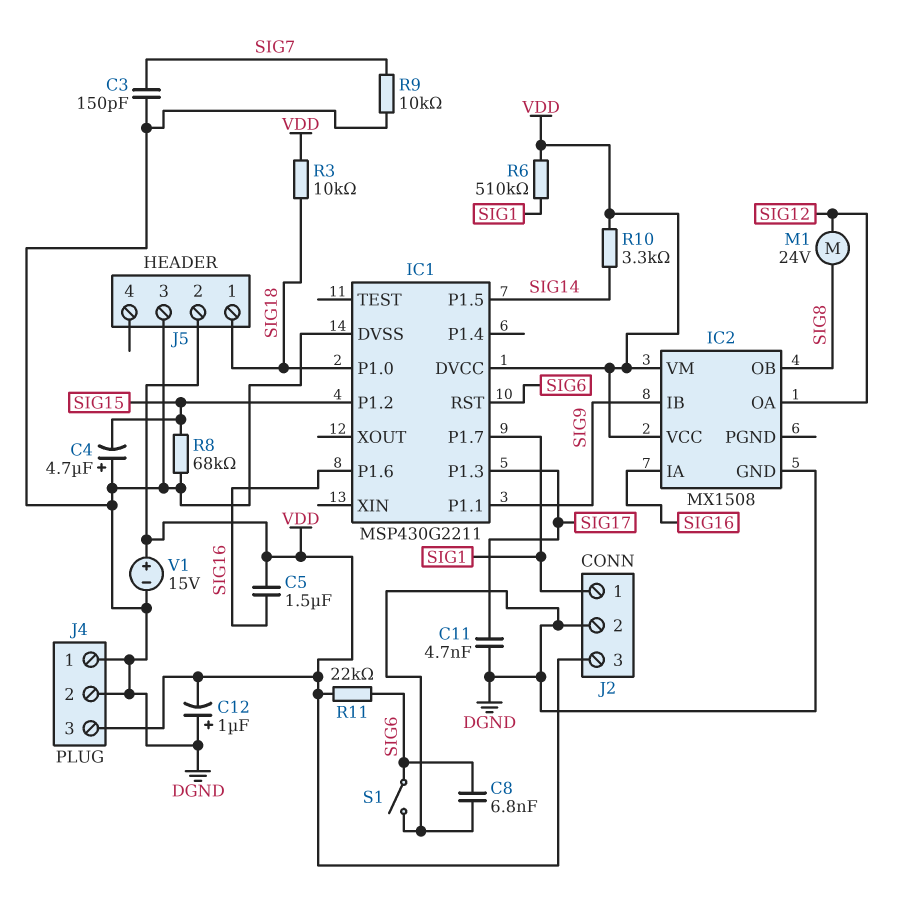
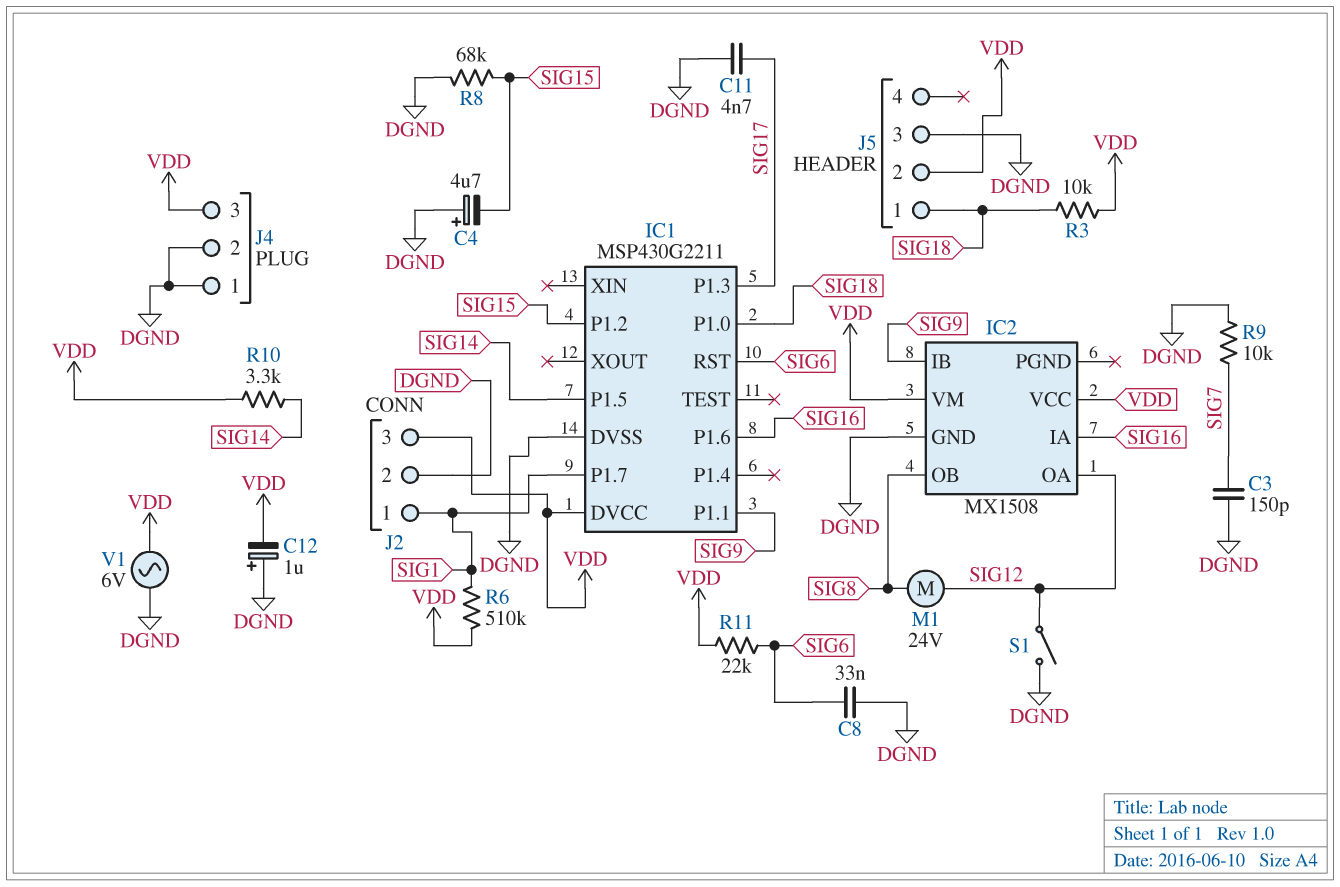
C5: 1.5uF (SIG16, VDD) -> none
C8: 6.8nF (DGND, SIG6) -> 33nF (DGND, SIG6)
S1: switch (DGND, SIG6) -> switch (DGND, SIG12)
V1: 15V (plus VDD, minus DGND) -> AC 6V (DGND, VDD)

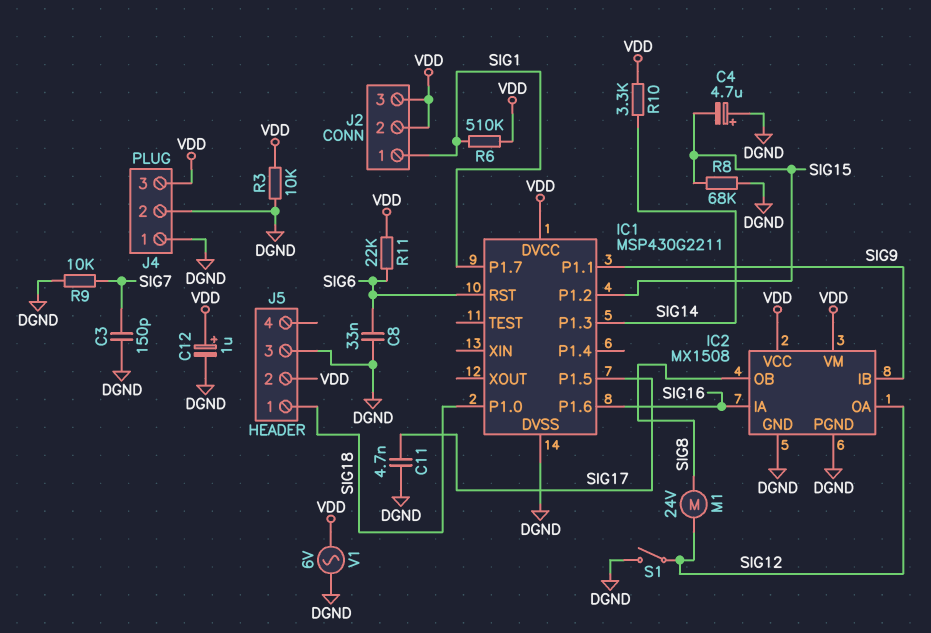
C12: 1uF (plus DGND, minus VDD) -> 1uF (plus VDD, minus DGND)
IC1 pin P1.3: SIG17 -> SIG14
IC1 pin P1.5: SIG14 -> SIG17
IC2 pin PGND: none -> DGND
J2 pin 2: DGND -> VDD
R3: 10k (SIG18, VDD) -> 10k (DGND, VDD)

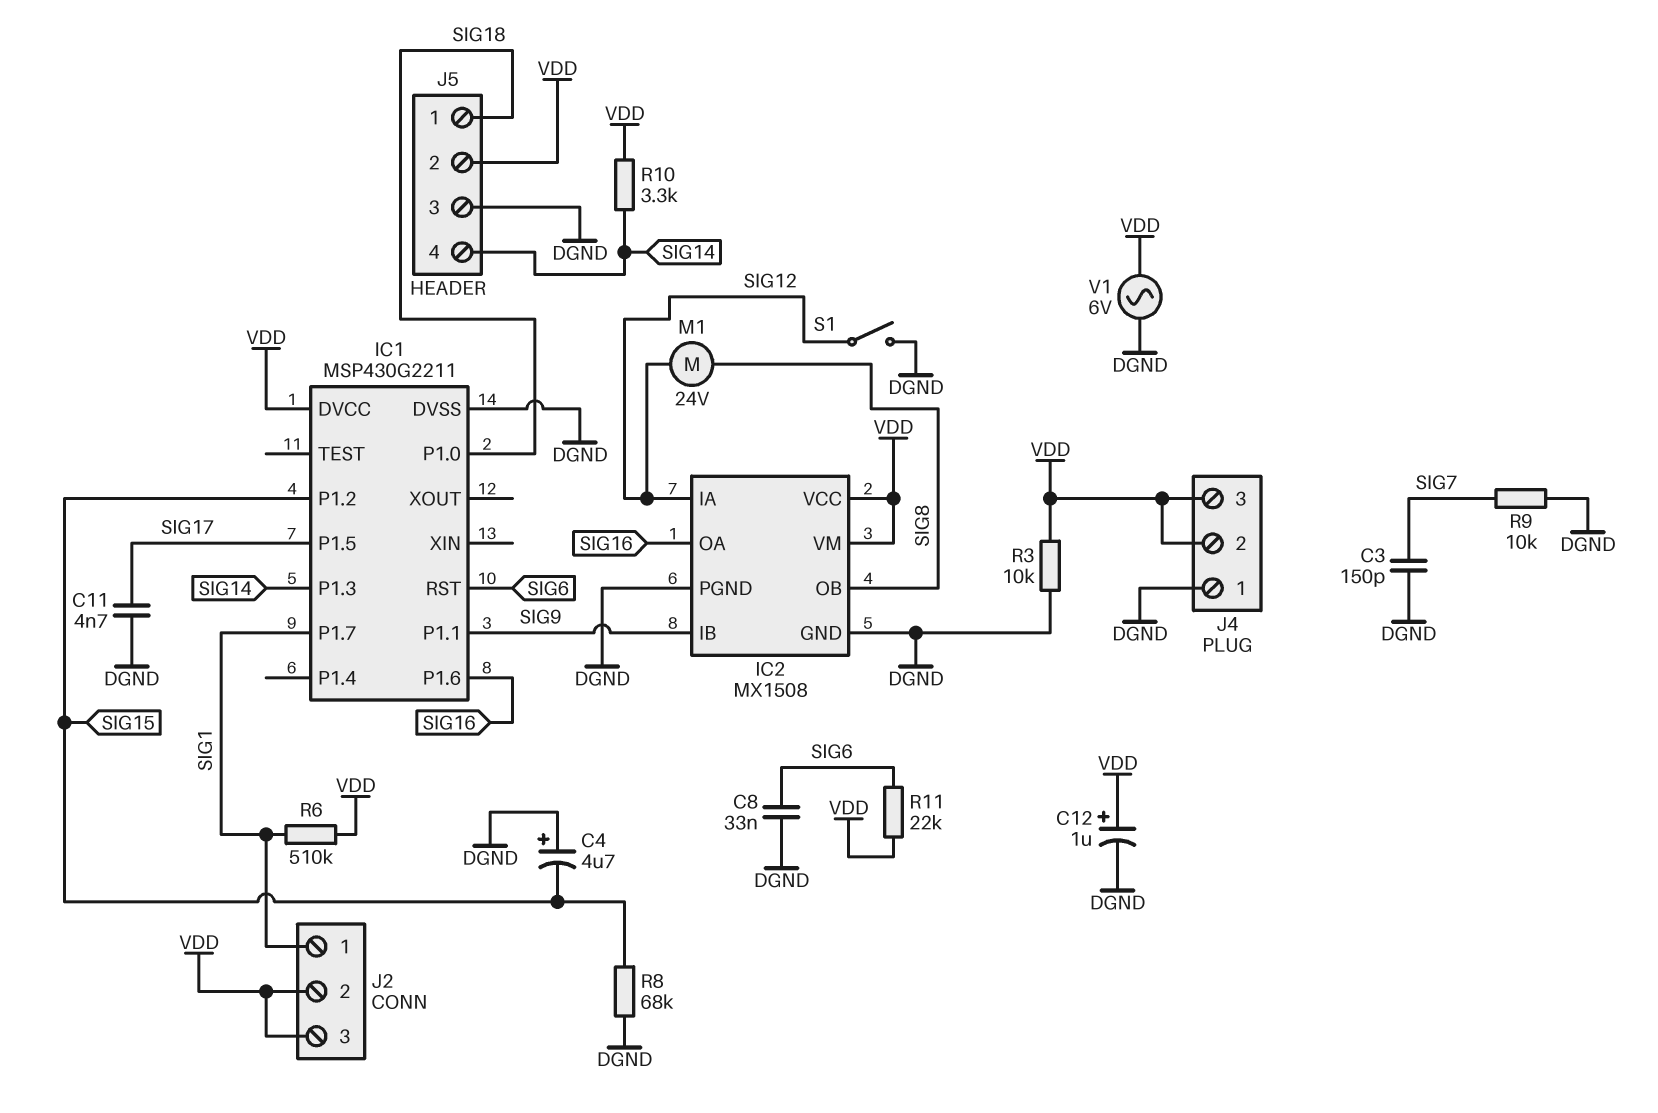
IC2 pin IA: SIG16 -> SIG12
IC2 pin OA: SIG12 -> SIG16
J4 pin 2: DGND -> VDD
J5 pin 4: none -> SIG14

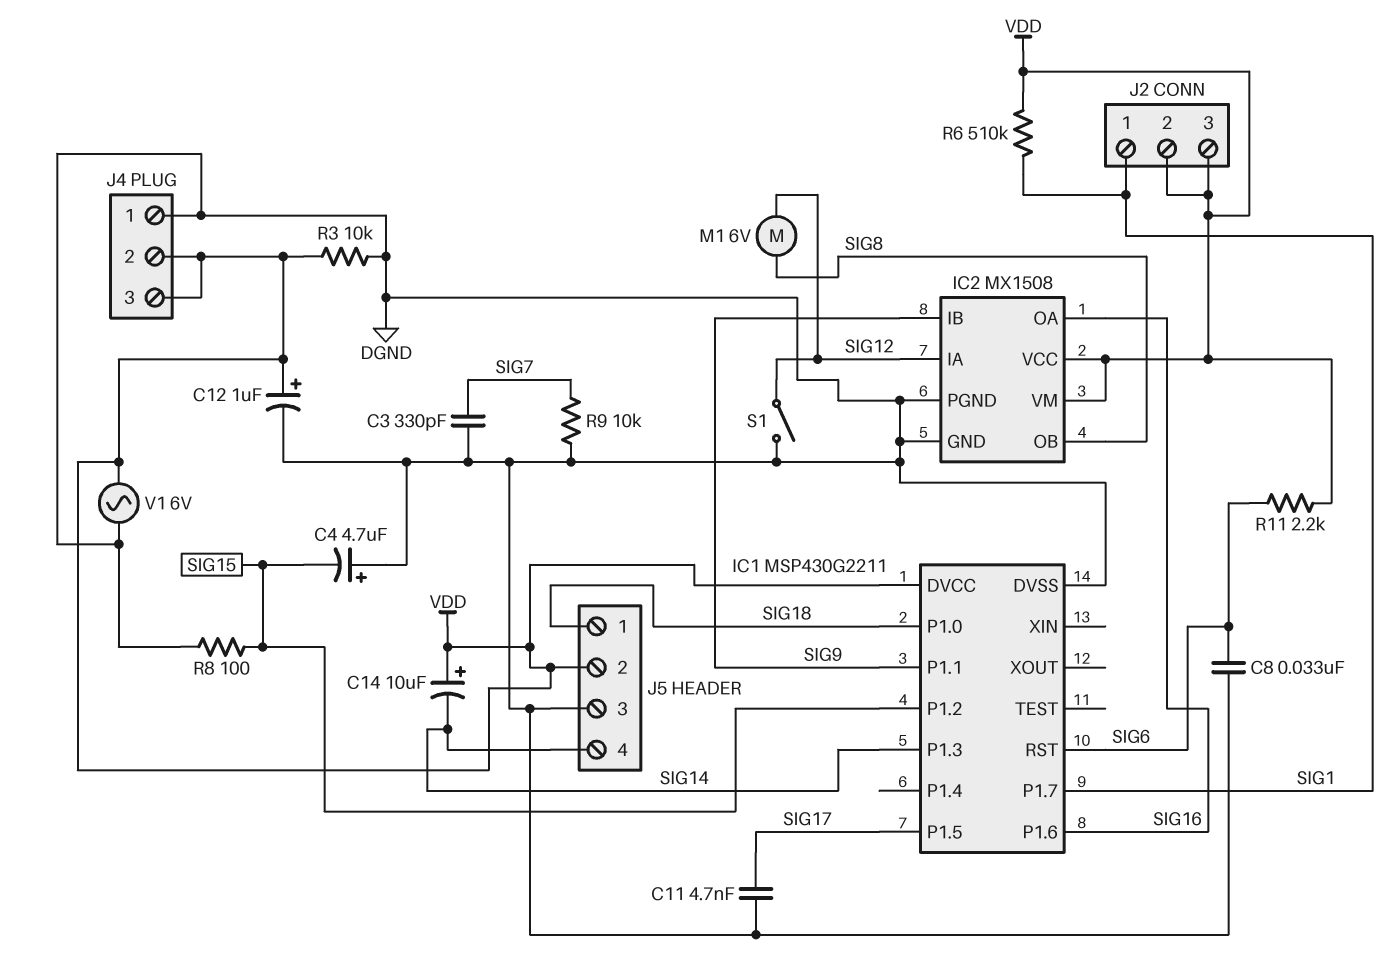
C3: 150pF (DGND, SIG7) -> 330pF (DGND, SIG7)
C14: none -> 10uF (plus VDD, minus SIG14)
M1: motor 24V (SIG8, SIG12) -> motor 6V (SIG8, SIG12)
R8: 68k (DGND, SIG15) -> 100 (DGND, SIG15)
R10: 3.3k (SIG14, VDD) -> none
R11: 22k (SIG6, VDD) -> 2.2k (SIG6, VDD)

